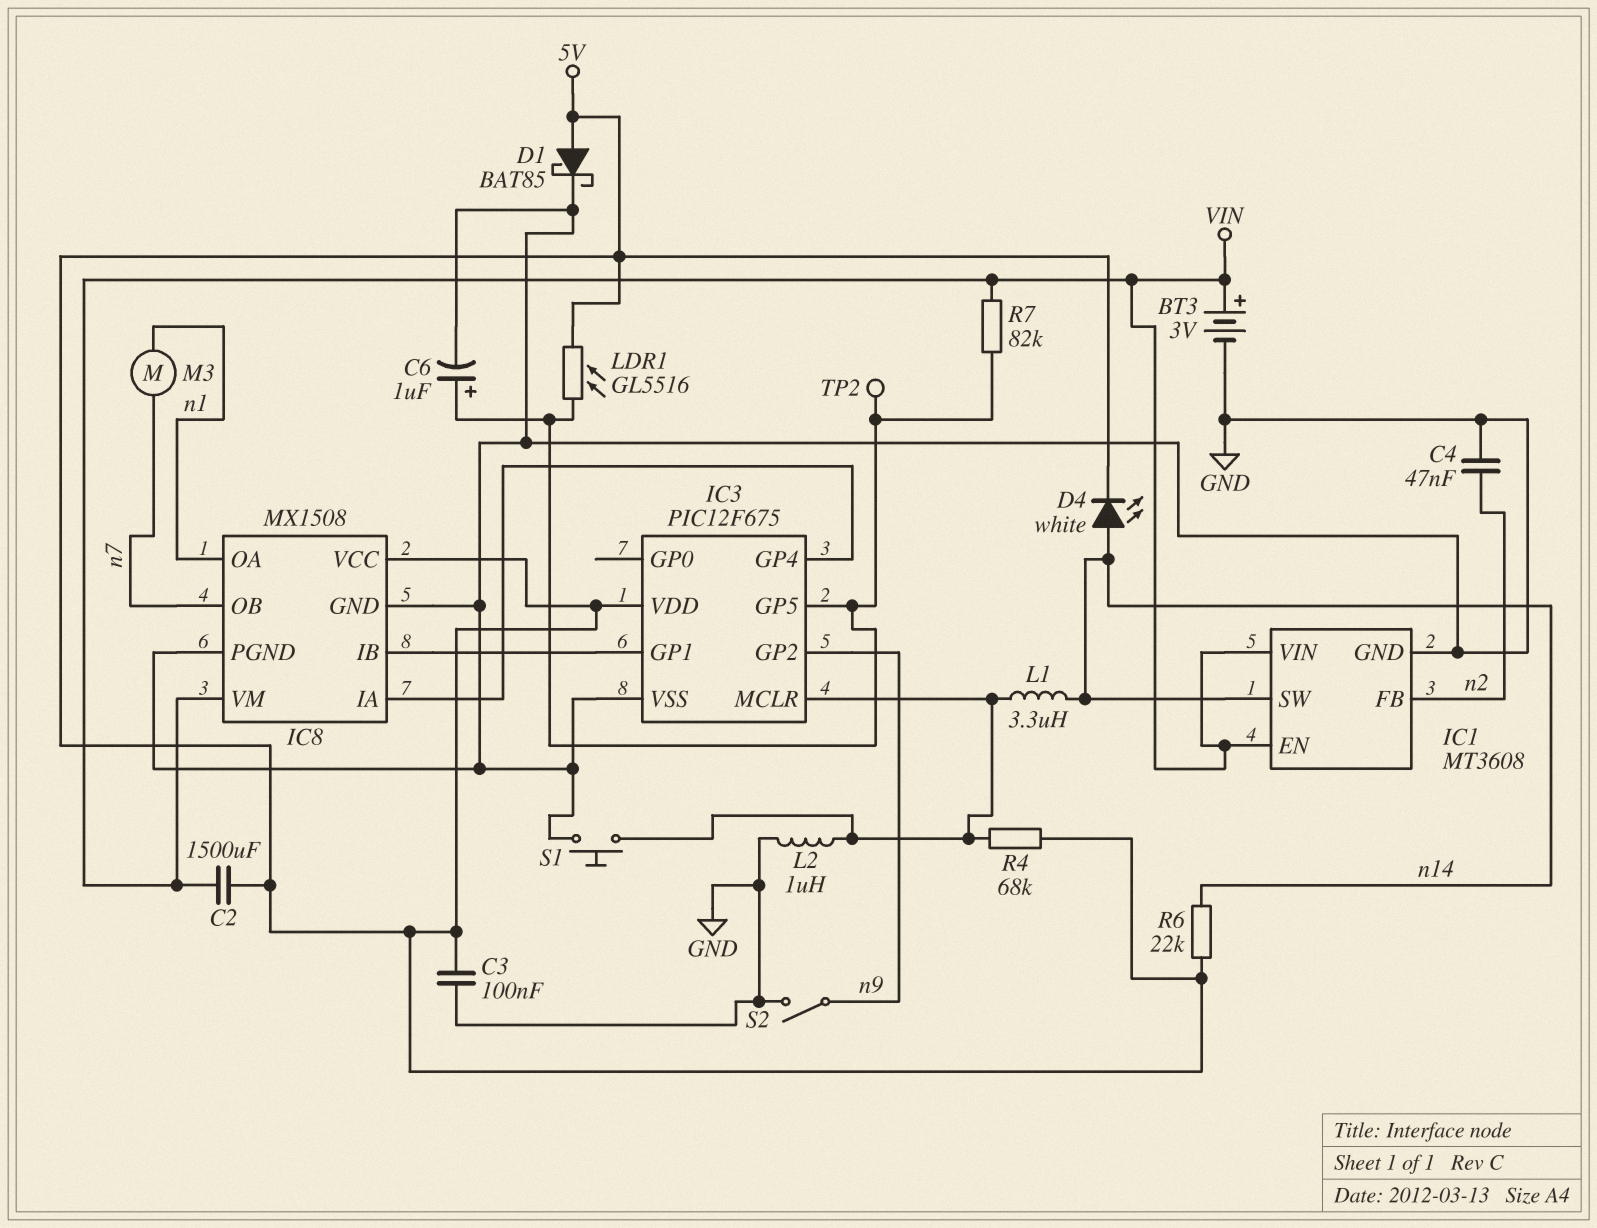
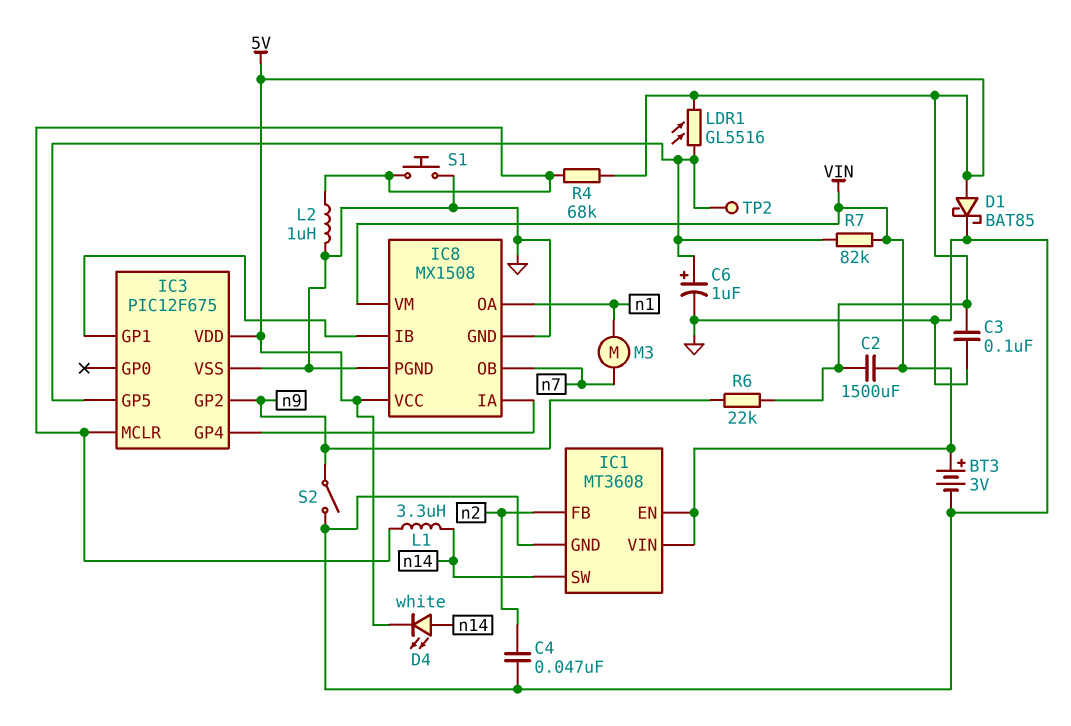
R6: 22k (5V, n14) -> 22k (5V, n9)

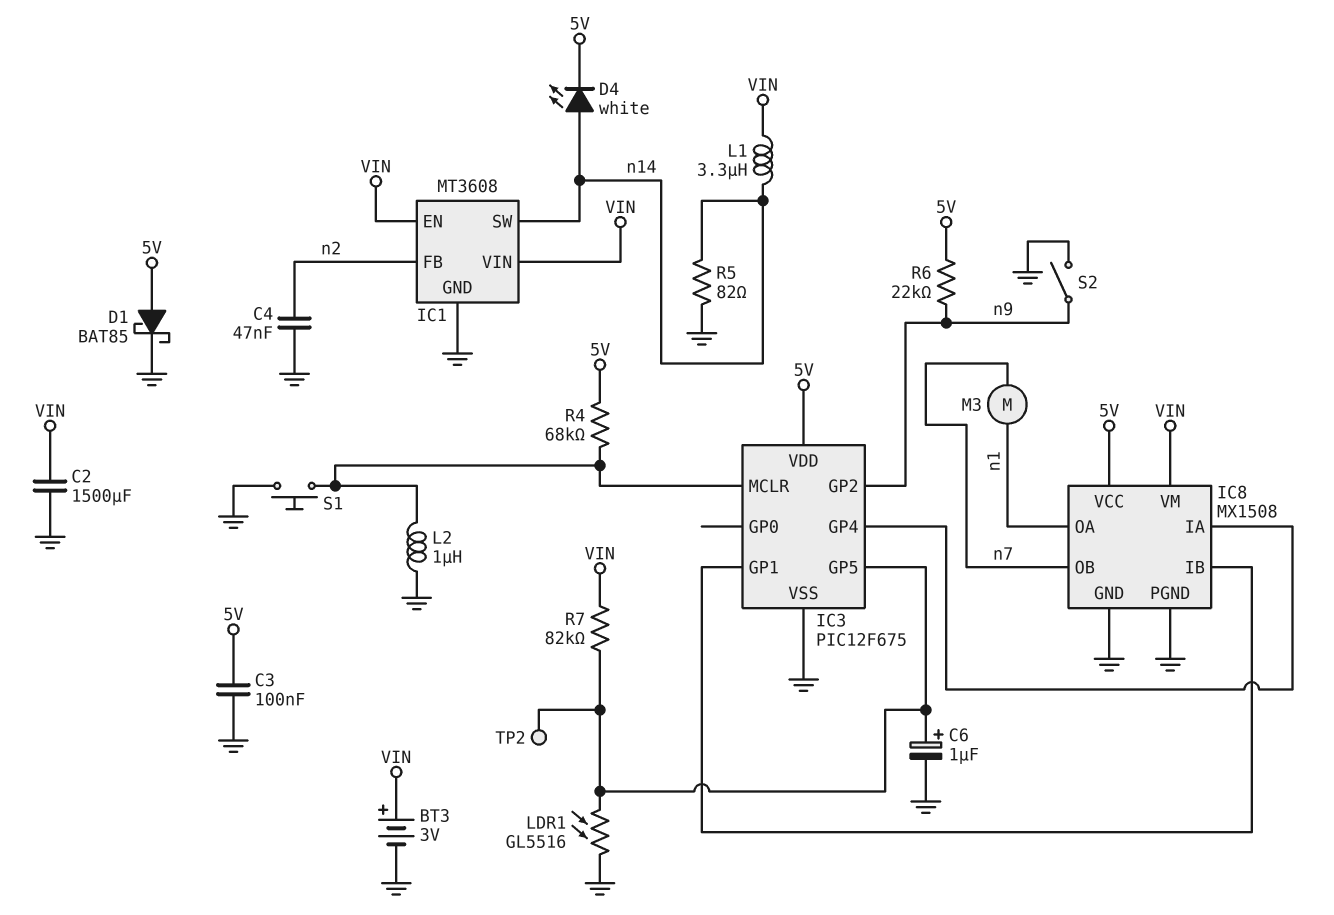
C2: 1500uF (5V, VIN) -> 1500uF (GND, VIN)
L1: 3.3uH (IC3/MCLR, n14) -> 3.3uH (VIN, n14)
LDR1: GL5516 (5V, IC3/GP5) -> GL5516 (GND, IC3/GP5)
R5: none -> 82 (GND, n14)

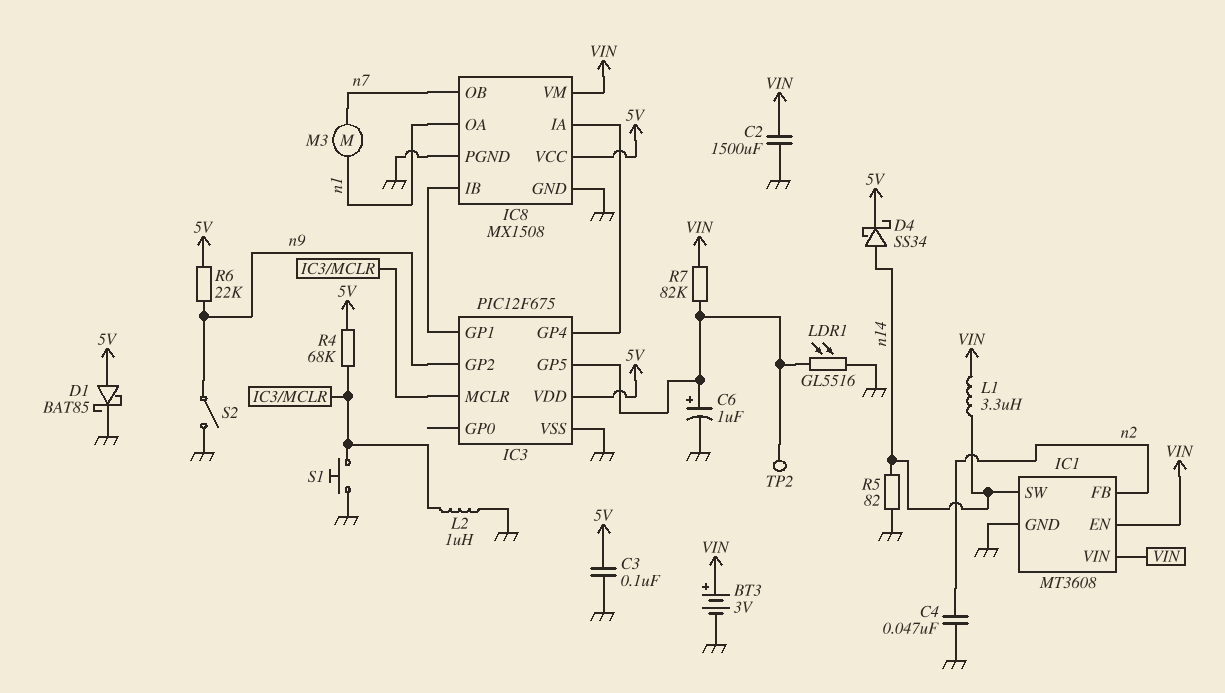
D4: LED white (A n14, K 5V) -> schottky SS34 (A n14, K 5V)

